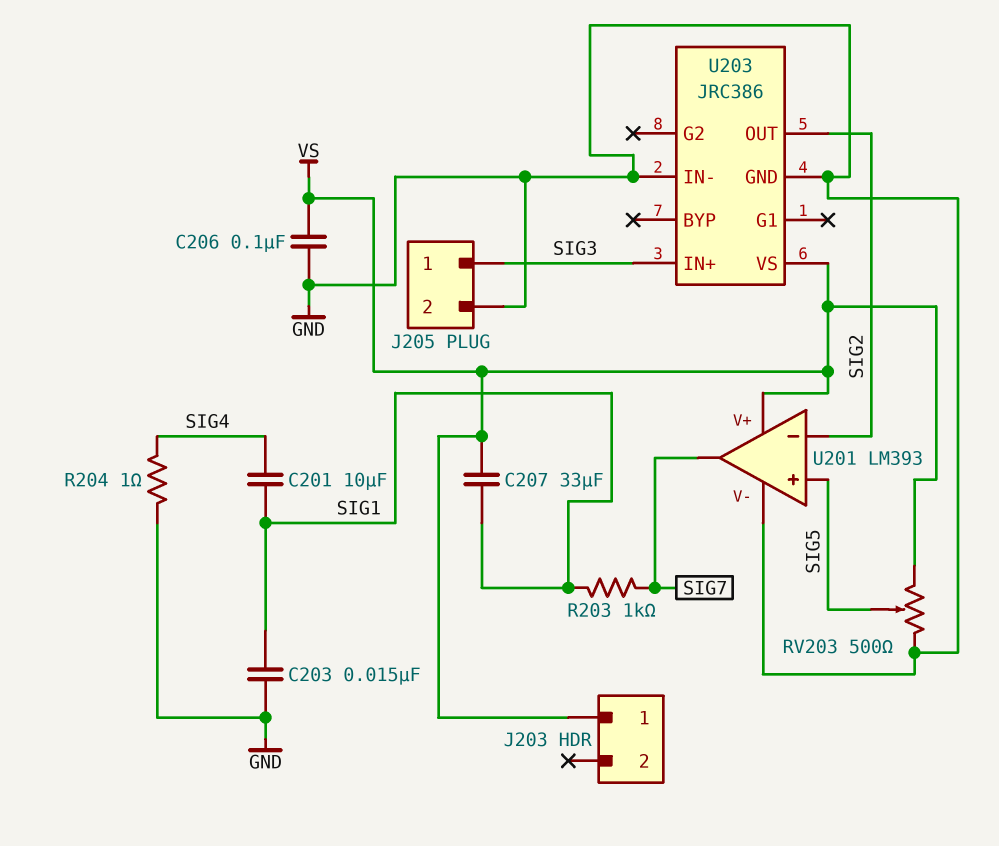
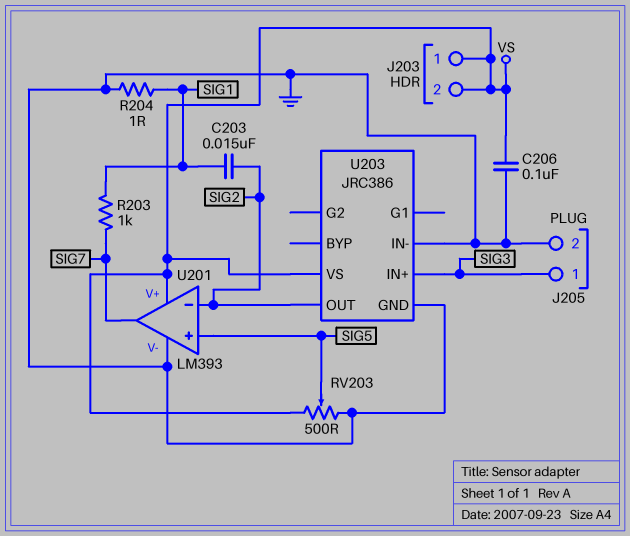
C201: 10uF (SIG1, SIG4) -> none
C203: 15nF (GND, SIG1) -> 15nF (SIG1, SIG2)
C207: 33uF (SIG1, VS) -> none
J203 pin 2: none -> VS
R204: 1 (GND, SIG4) -> 1 (GND, SIG1)

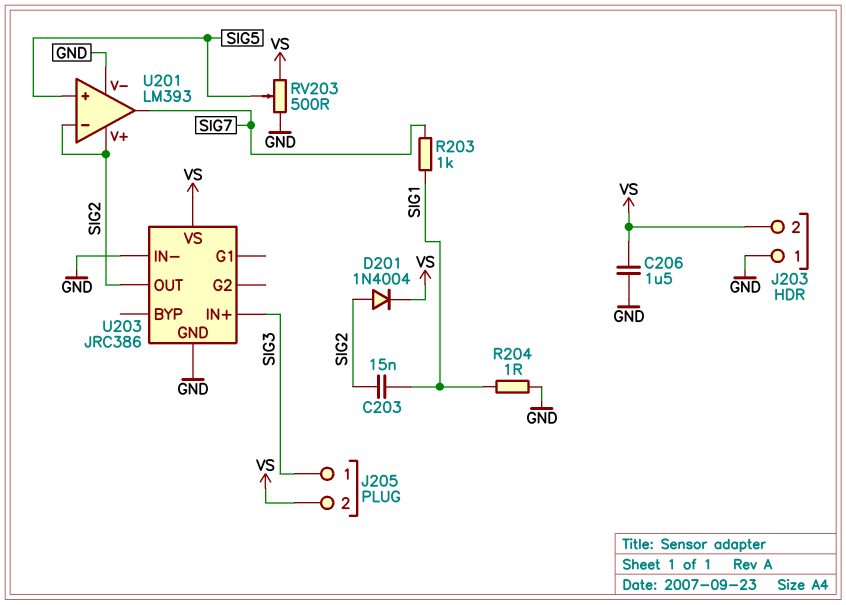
C206: 100nF (GND, VS) -> 1.5uF (GND, VS)
D201: none -> diode 1N4004 (A SIG2, K VS)
J203 pin 1: VS -> GND
J205 pin 2: GND -> VS
U201 pin V+: VS -> SIG2

